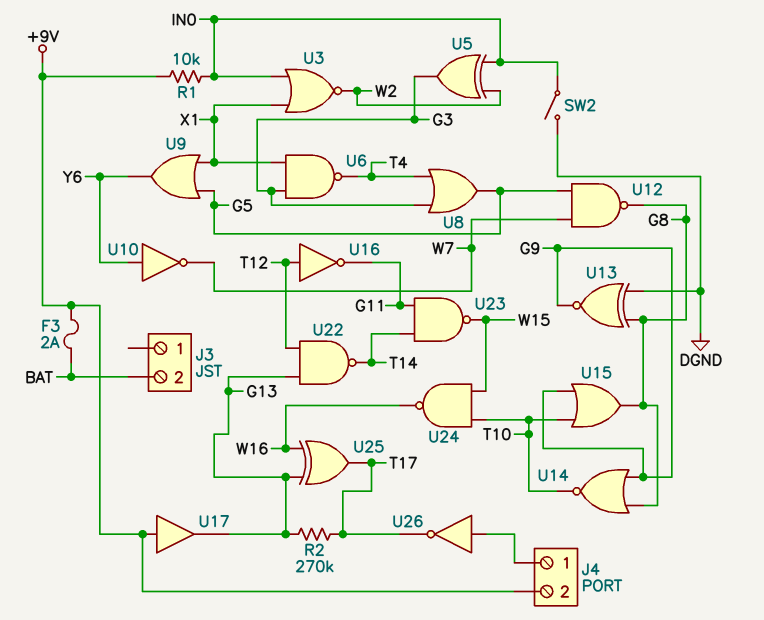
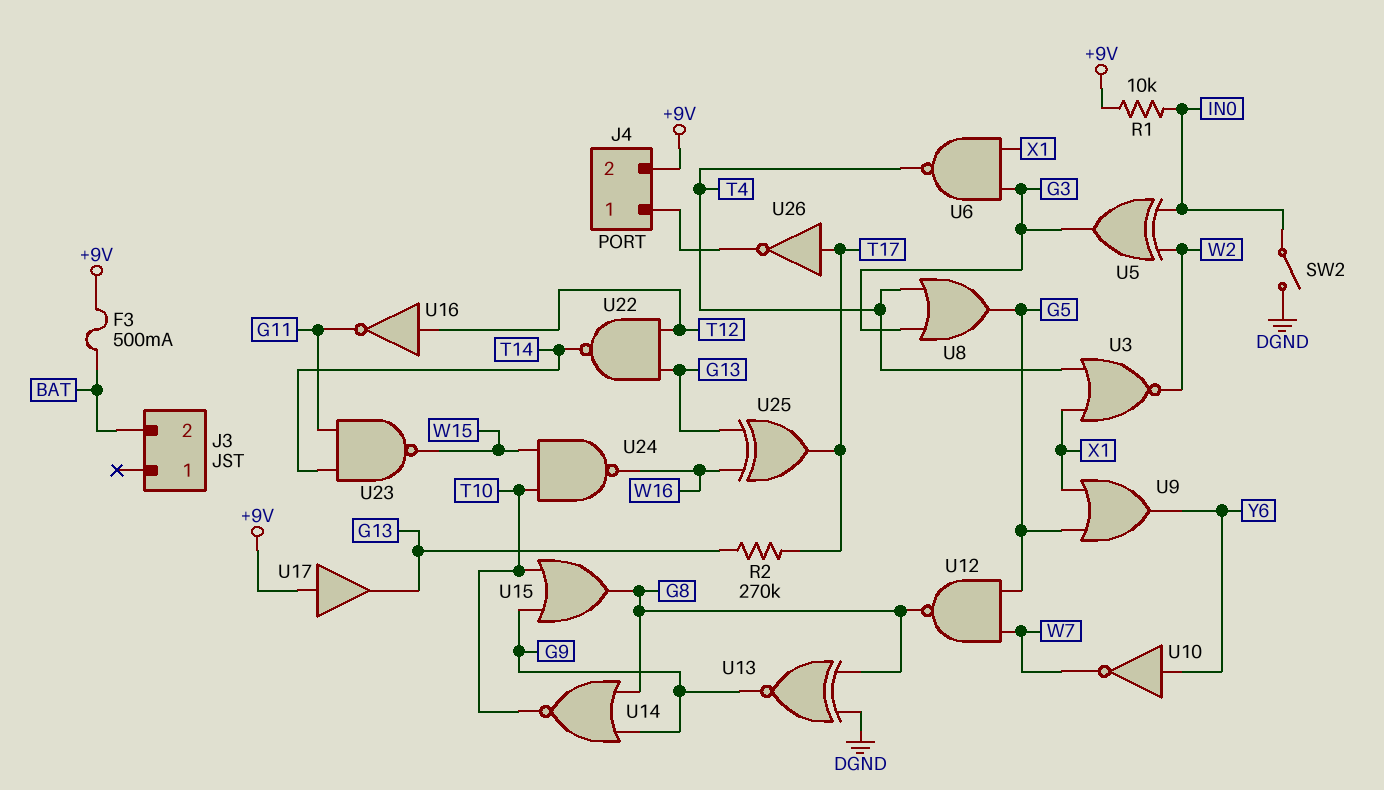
F3: 2A (+9V, BAT) -> 500mA (+9V, BAT)
U3: NOR (in IN0, in X1, out W2) -> NOR (in T4, in X1, out W2)
U26: NOT (in J4/1, out T17) -> NOT (in T17, out J4/1)

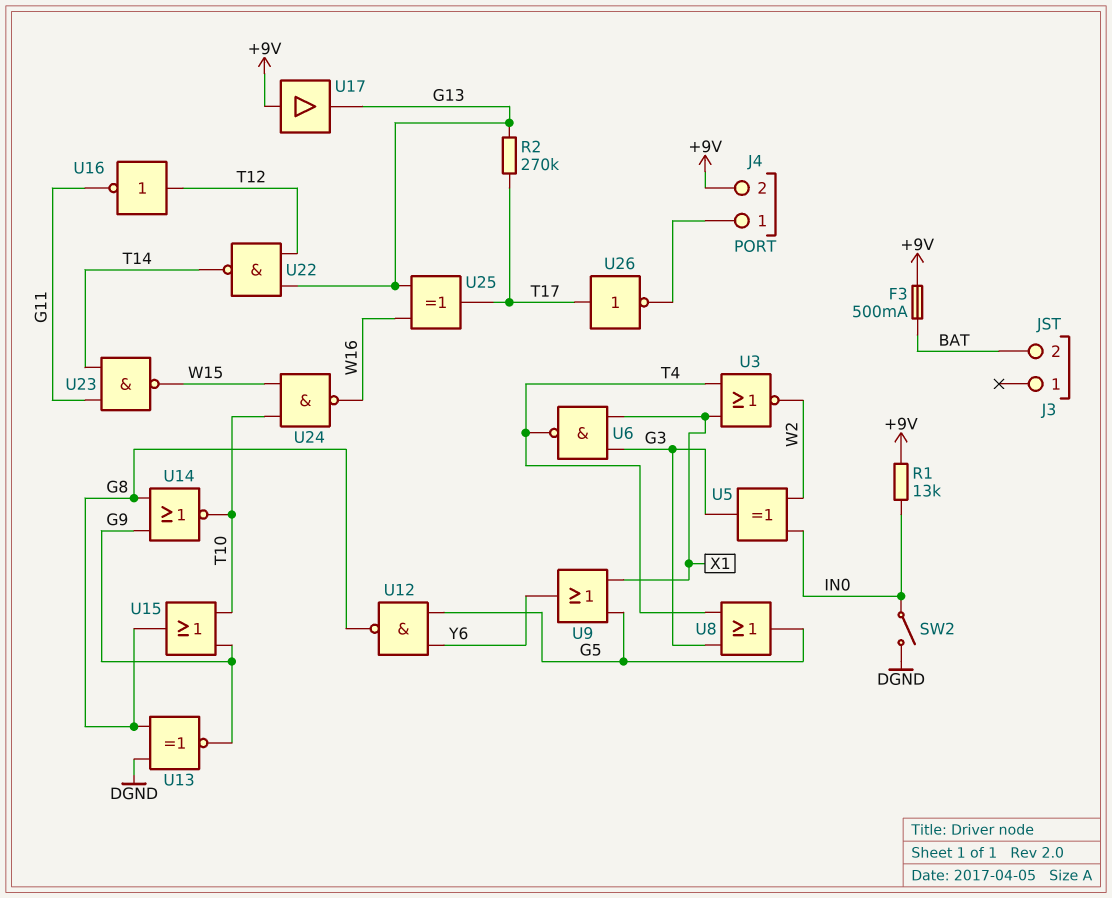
R1: 10k (+9V, IN0) -> 13k (+9V, IN0)
U10: NOT (in Y6, out W7) -> none
U12: NAND (in G5, in W7, out G8) -> NAND (in G5, in Y6, out G8)

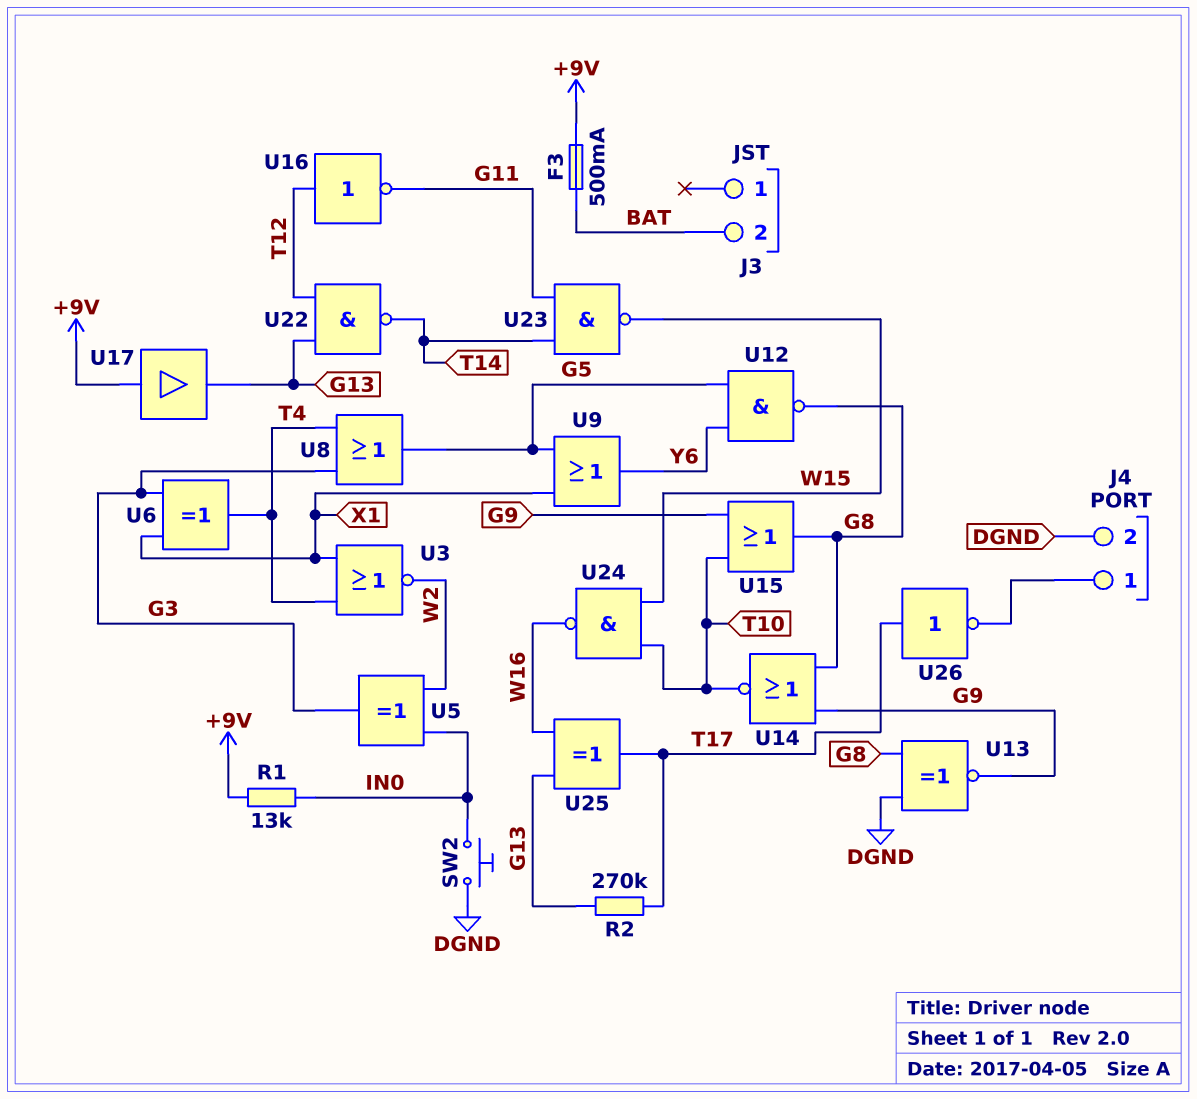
J4 pin 2: +9V -> DGND
SW2: switch (DGND, IN0) -> button (DGND, IN0)
U6: NAND (in G3, in X1, out T4) -> XOR (in G3, in X1, out T4)

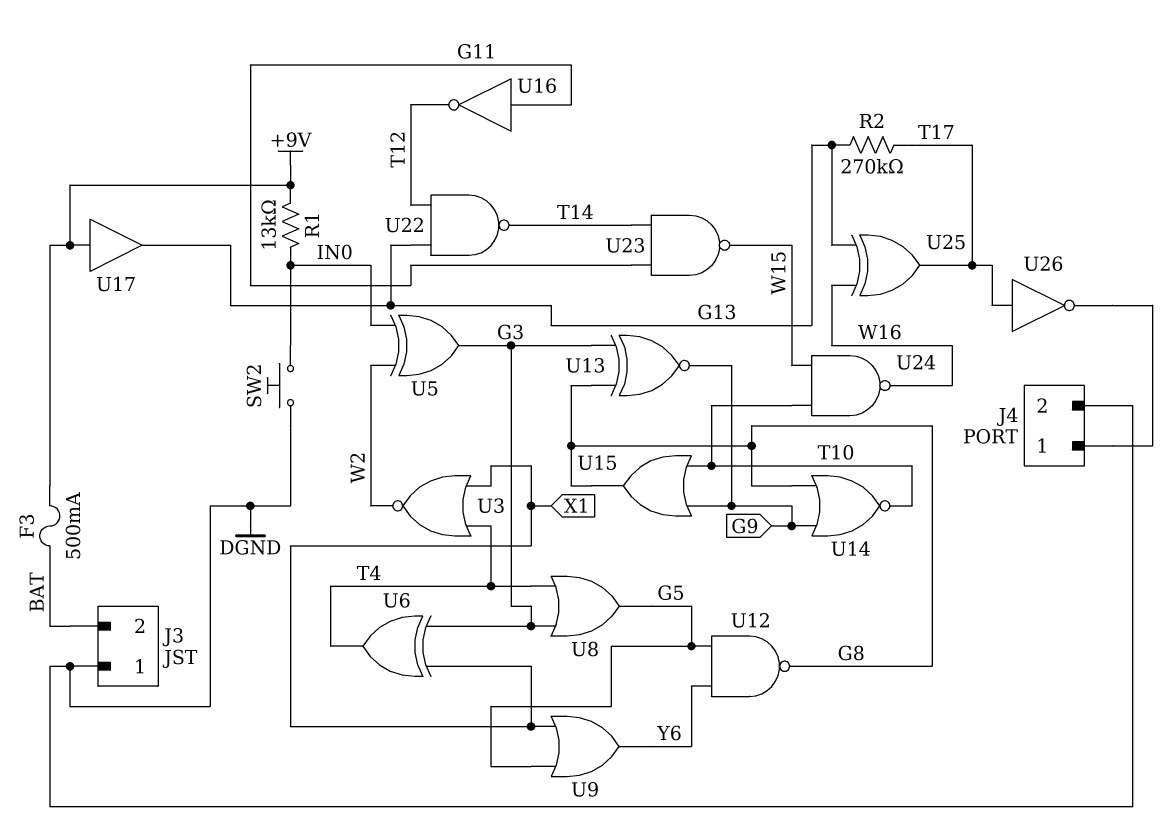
J3 pin 1: none -> DGND
U13: XNOR (in DGND, in G8, out G9) -> XNOR (in G3, in G8, out G9)
U16: NOT (in T12, out G11) -> NOT (in G11, out T12)

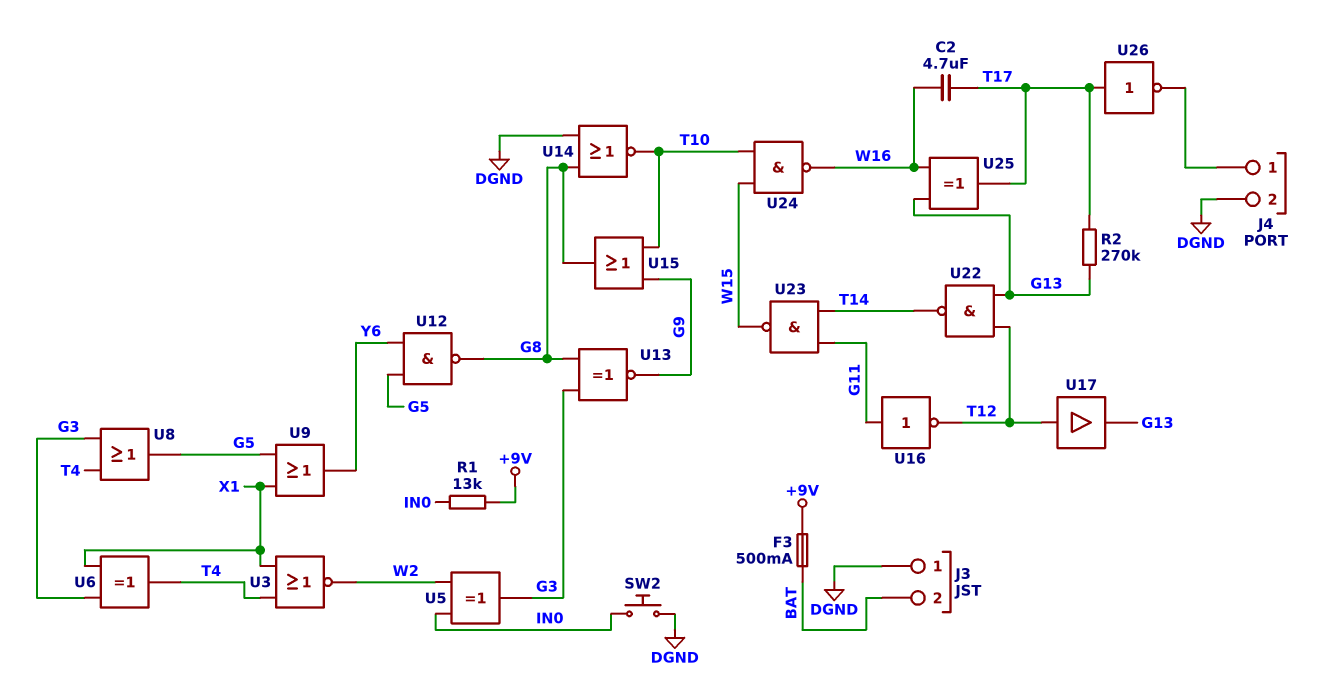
C2: none -> 4.7uF (T17, W16)
U14: NOR (in G8, in G9, out T10) -> NOR (in DGND, in G8, out T10)
U17: buffer (in +9V, out G13) -> buffer (in T12, out G13)

